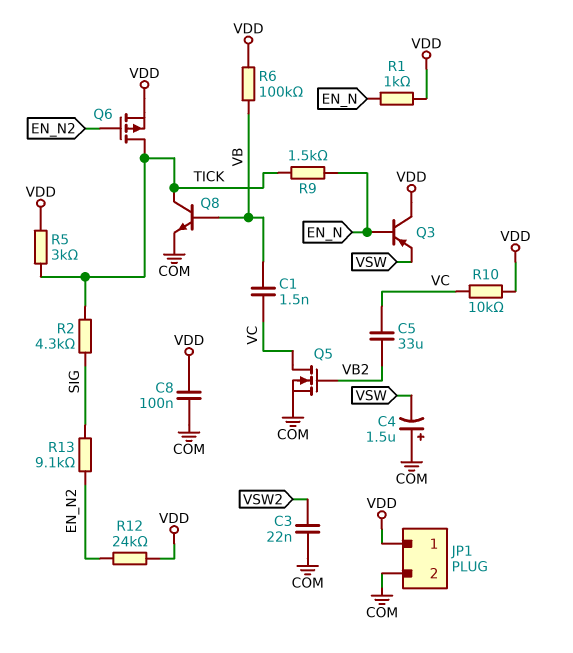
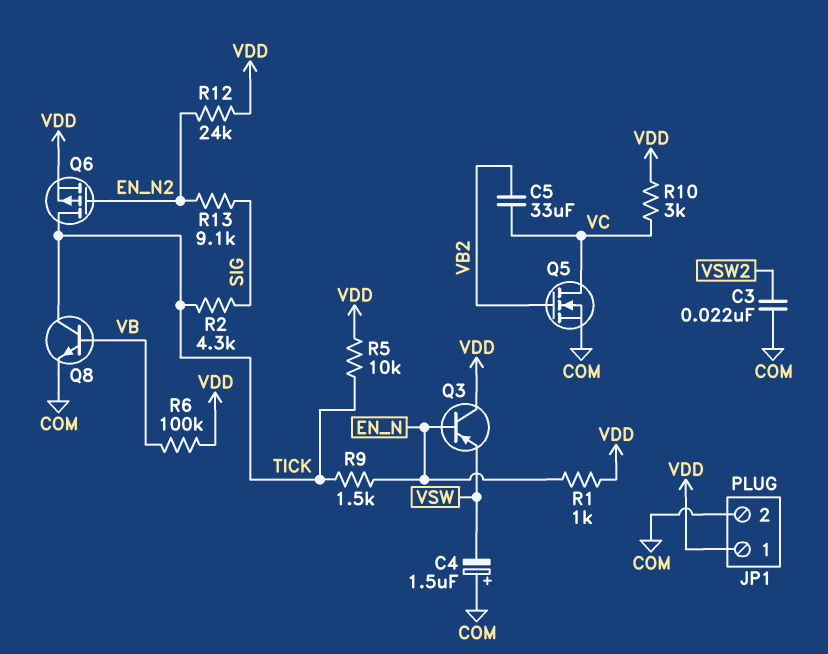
C1: 1.5nF (VB, VC) -> none
C8: 100nF (COM, VDD) -> none
R5: 3k (TICK, VDD) -> 10k (TICK, VDD)
R10: 10k (VC, VDD) -> 3k (VC, VDD)

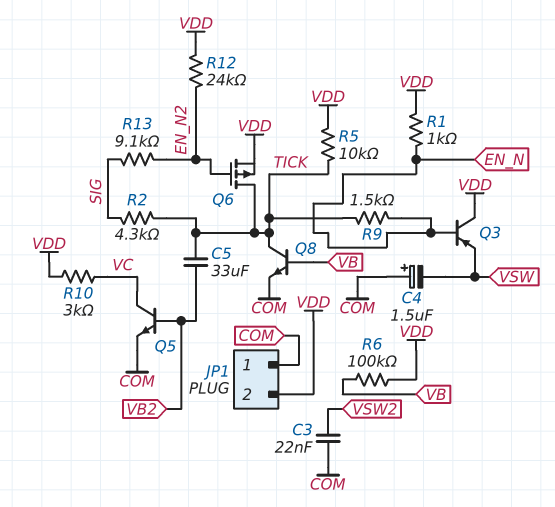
C5: 33uF (VB2, VC) -> 33uF (TICK, VB2)
JP1 pin 1: VDD -> COM
JP1 pin 2: COM -> VDD
Q5: NMOS (G VB2, D VC, S COM) -> NPN (B VB2, C VC, E COM)

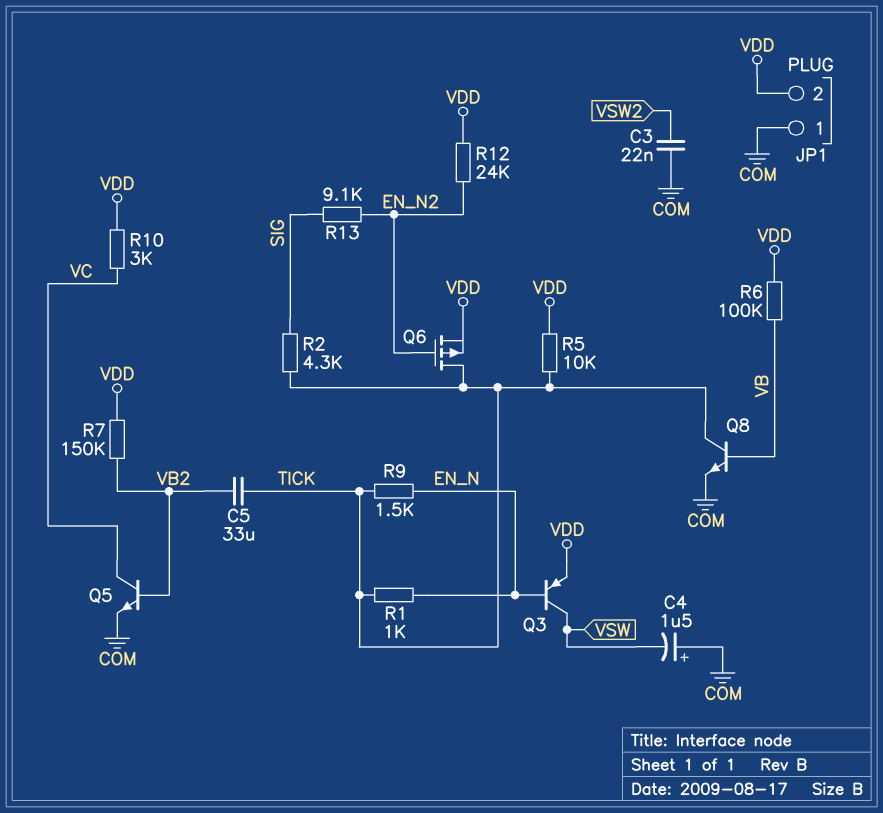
Q3: PNP (B EN_N, C VDD, E VSW) -> PNP (B EN_N, C VSW, E VDD)
R1: 1k (EN_N, VDD) -> 1k (EN_N, TICK)
R7: none -> 150k (VB2, VDD)

